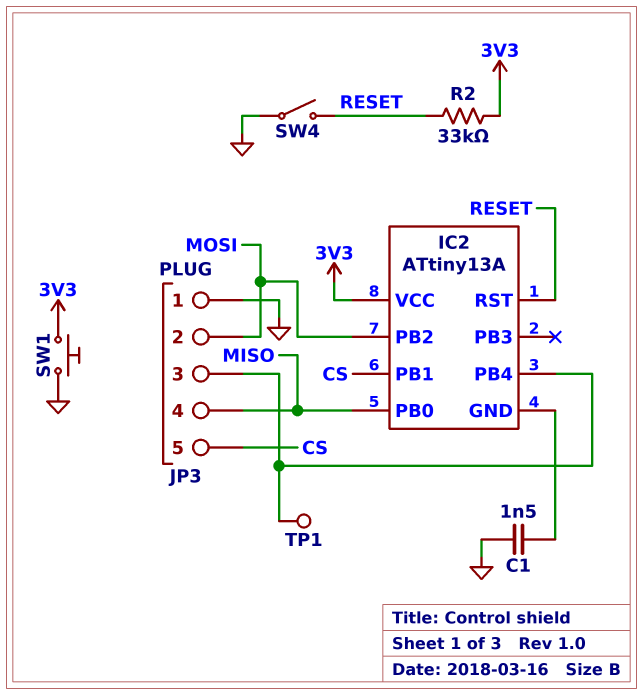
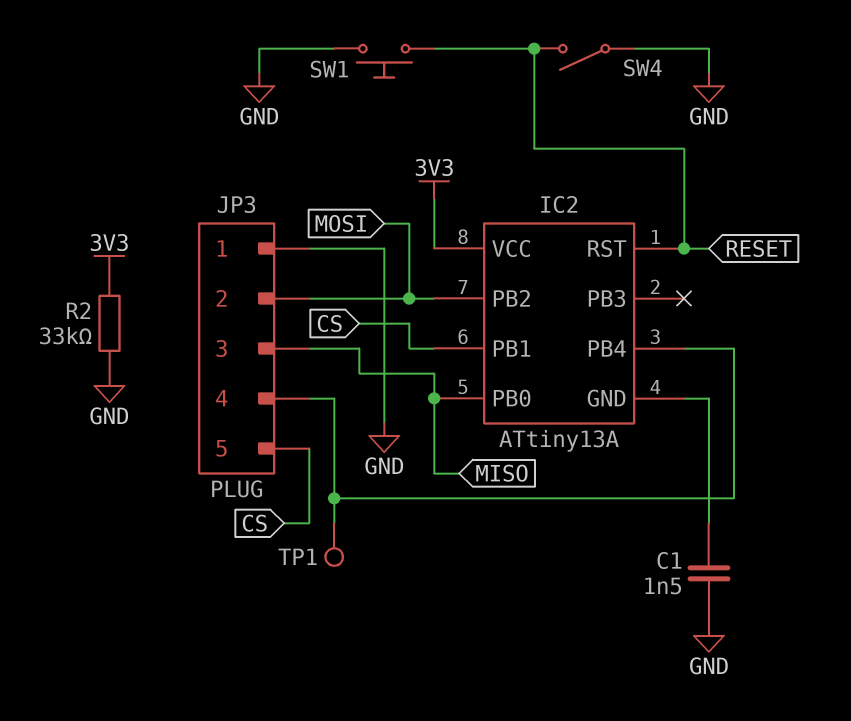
JP3 pin 3: IC2/PB4 -> MISO
JP3 pin 4: MISO -> IC2/PB4
R2: 33k (3V3, RESET) -> 33k (3V3, GND)
SW1: button (3V3, GND) -> button (GND, RESET)

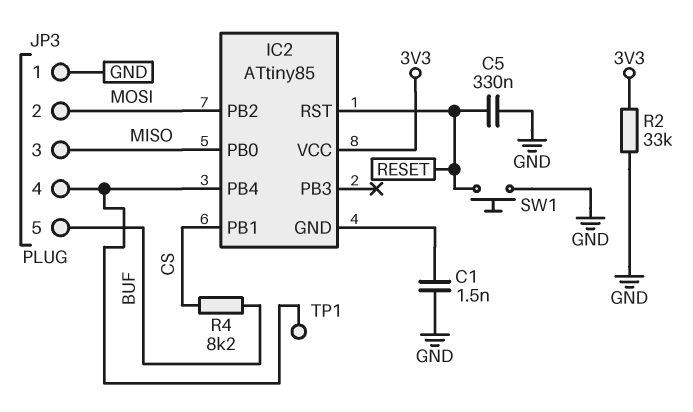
C5: none -> 330nF (GND, RESET)
IC2: ATtiny13A -> ATtiny85
JP3 pin 5: CS -> BUF
R4: none -> 8.2k (BUF, CS)
SW4: switch (GND, RESET) -> none

